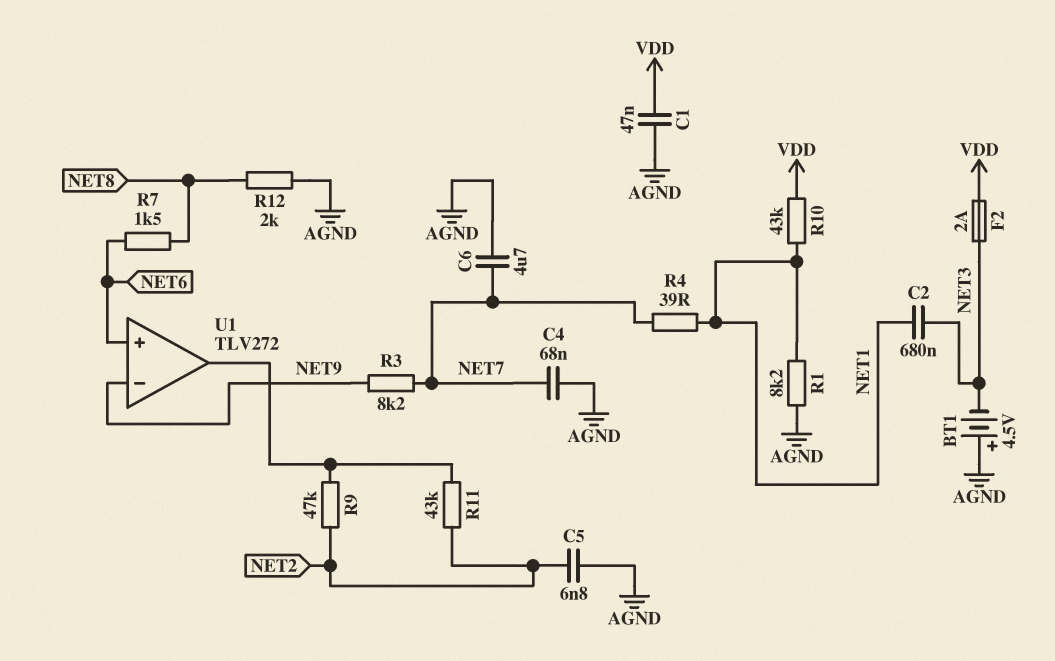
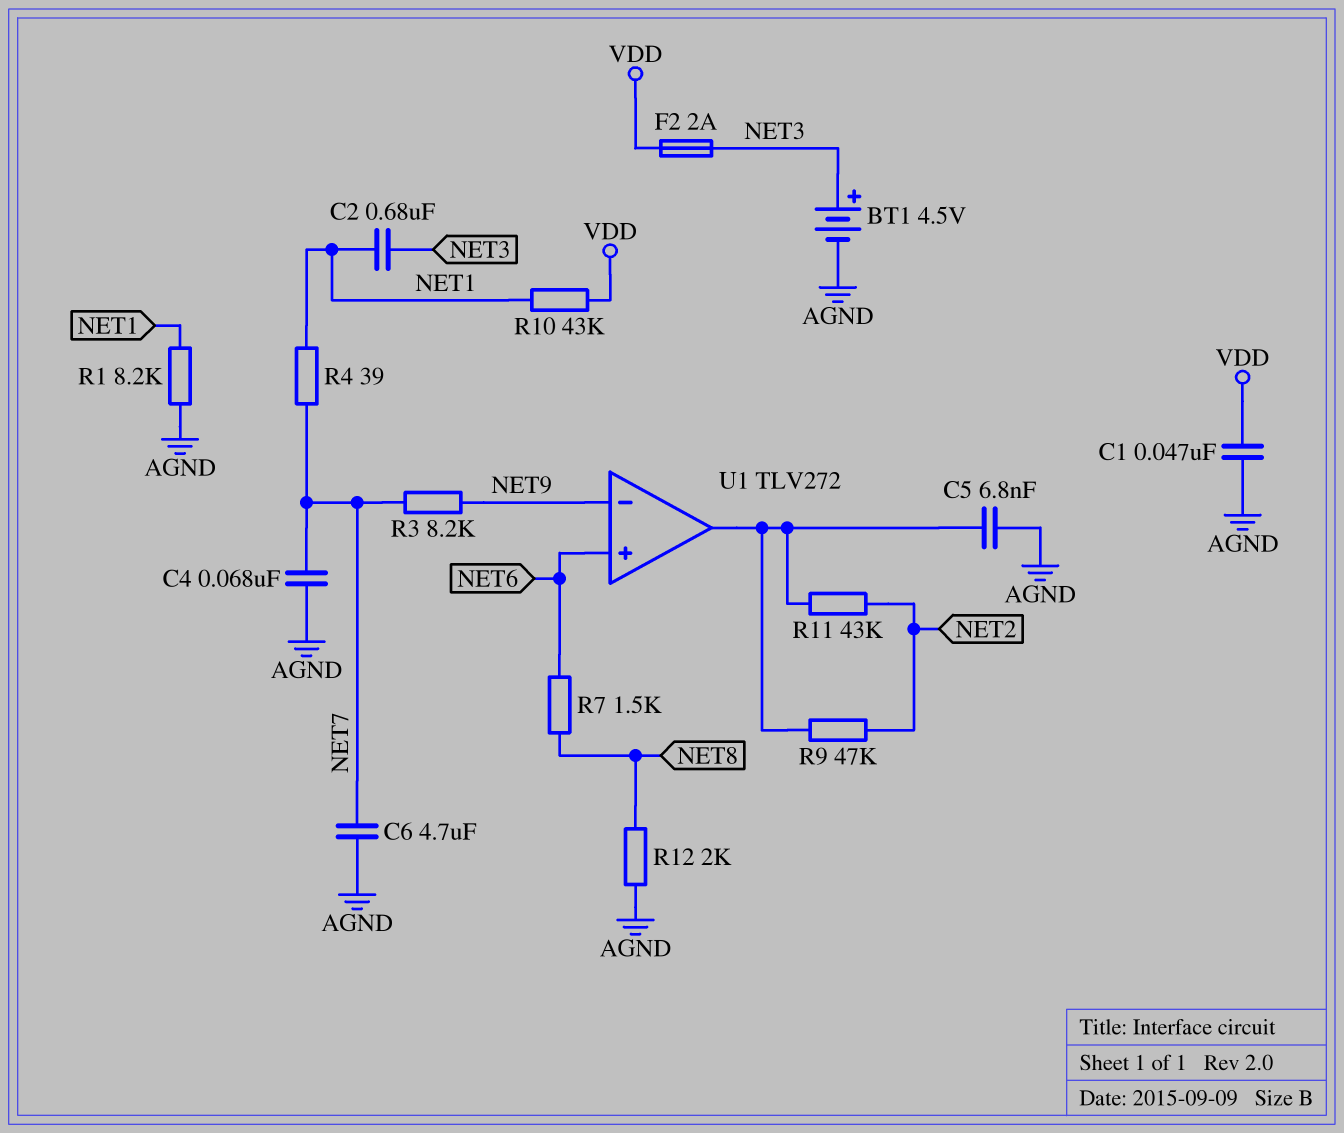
BT1: 4.5V (plus AGND, minus NET3) -> 4.5V (plus NET3, minus AGND)
C5: 6.8nF (AGND, NET2) -> 6.8nF (AGND, U1/out)

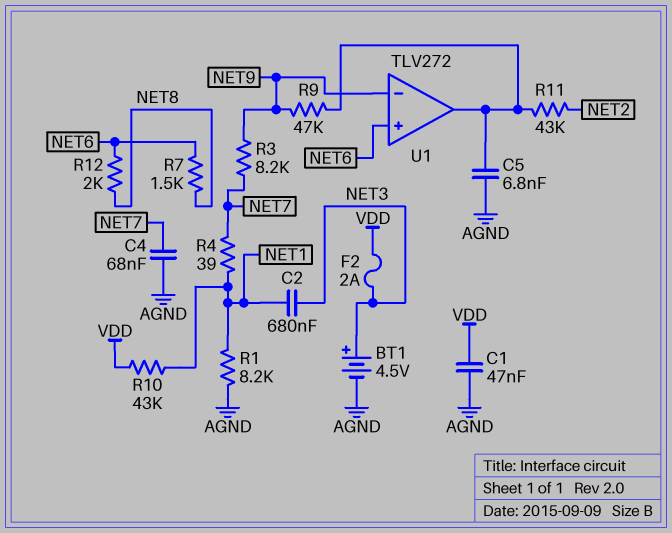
C6: 4.7uF (AGND, NET7) -> none
R9: 47k (NET2, U1/out) -> 47k (NET9, U1/out)
R12: 2k (AGND, NET8) -> 2k (NET6, NET8)

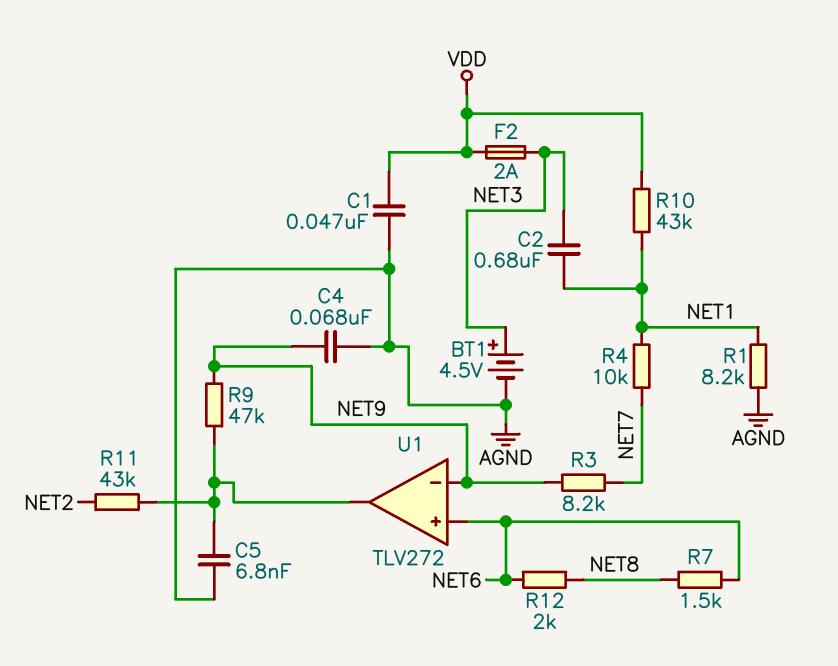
C4: 68nF (AGND, NET7) -> 68nF (AGND, NET9)
R4: 39 (NET1, NET7) -> 10k (NET1, NET7)

